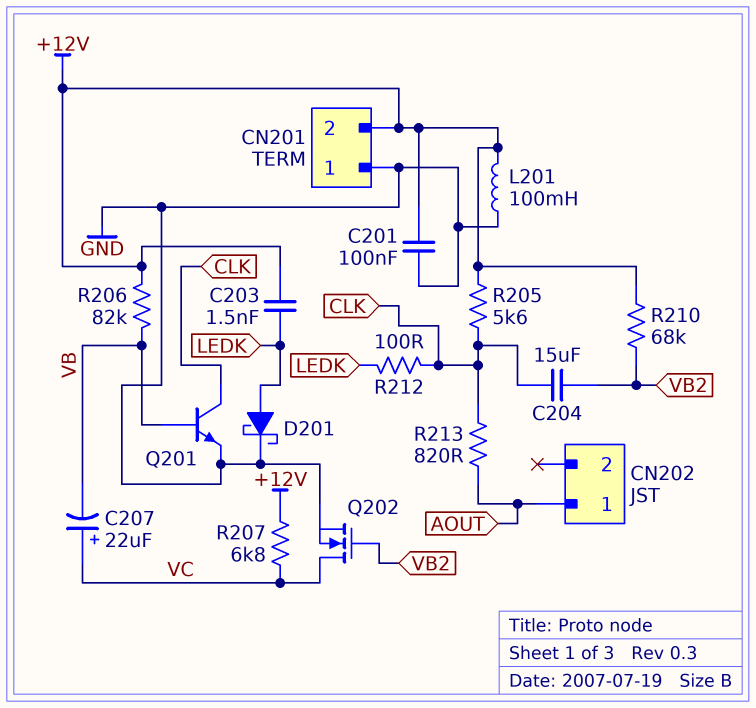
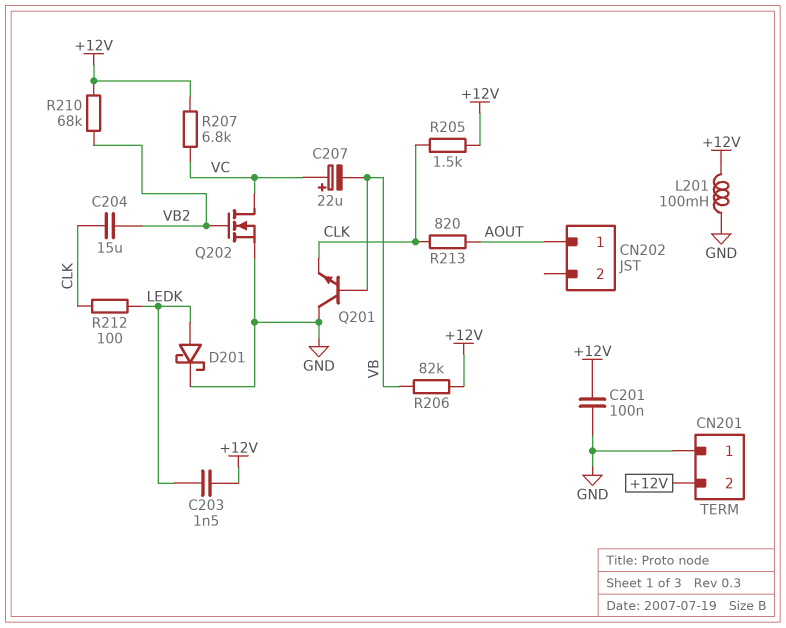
Q201: NPN (B VB, C CLK, E GND) -> NPN (B VB, C GND, E CLK)
R205: 5.6k (+12V, CLK) -> 1.5k (+12V, CLK)

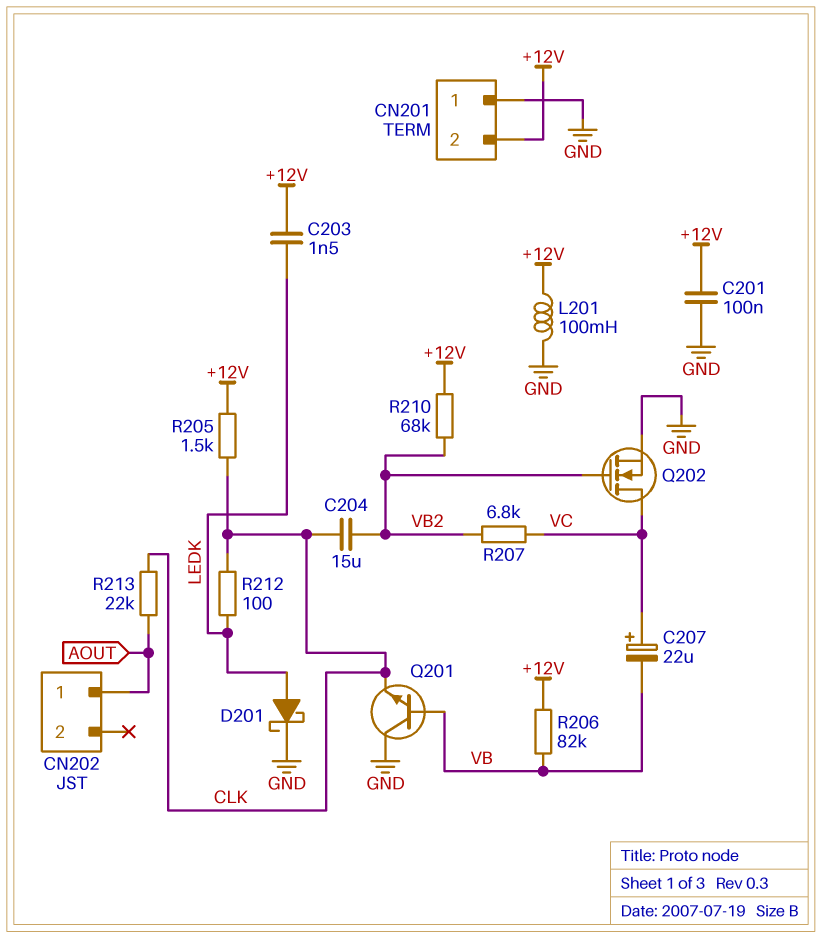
R207: 6.8k (+12V, VC) -> 6.8k (VB2, VC)
R213: 820 (AOUT, CLK) -> 22k (AOUT, CLK)

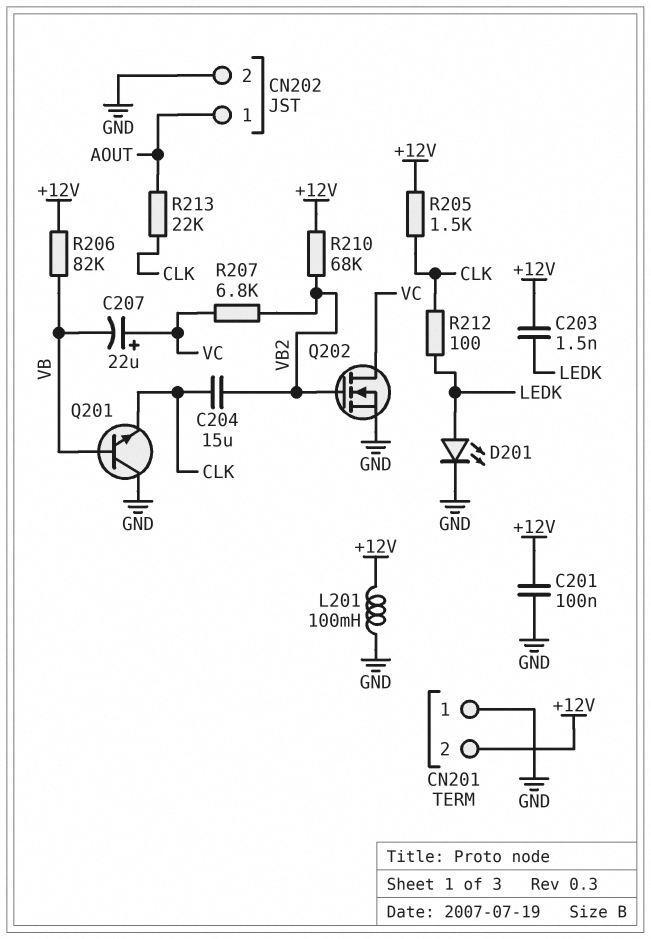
CN202 pin 2: none -> GND
D201: schottky (A LEDK, K GND) -> LED (A LEDK, K GND)

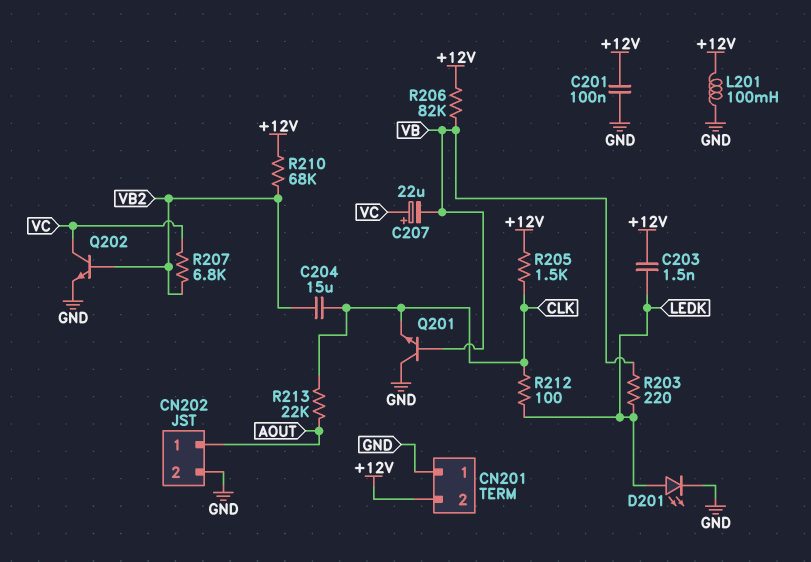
Q202: NMOS (G VB2, D VC, S GND) -> NPN (B VB2, C VC, E GND)
R203: none -> 220 (LEDK, VB)

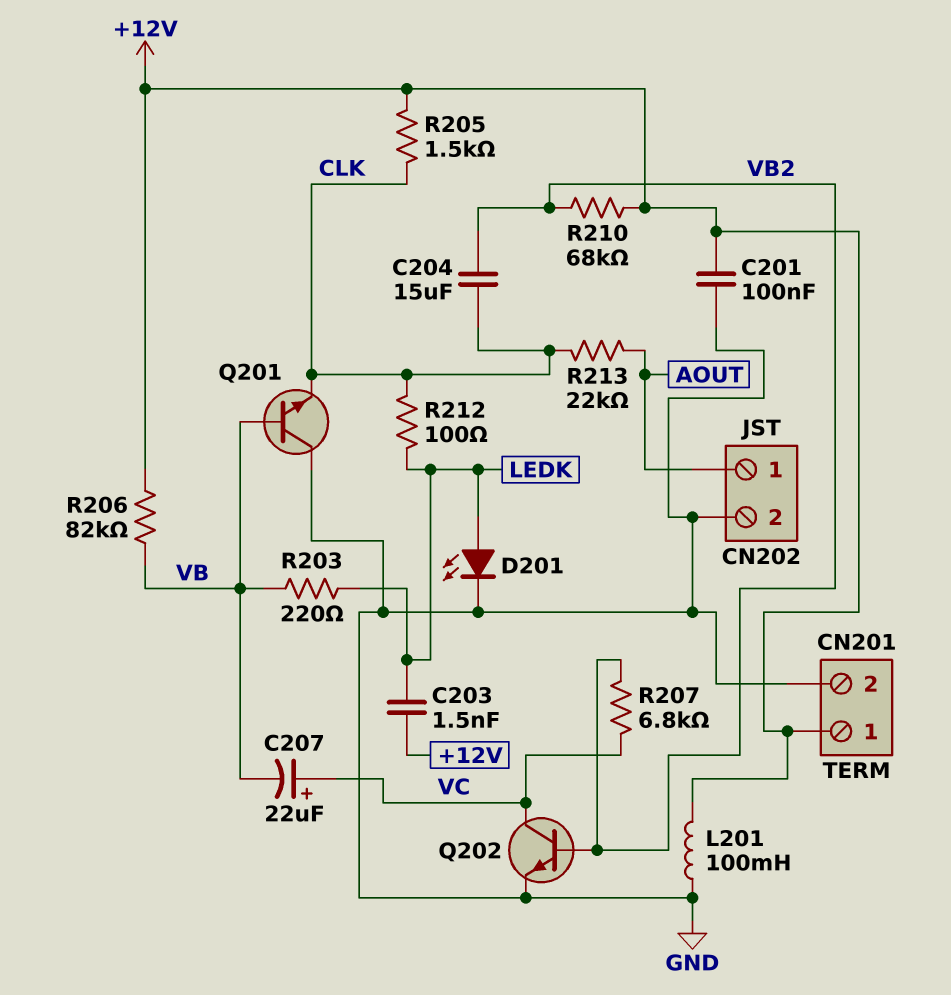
CN201 pin 1: GND -> +12V
CN201 pin 2: +12V -> GND

